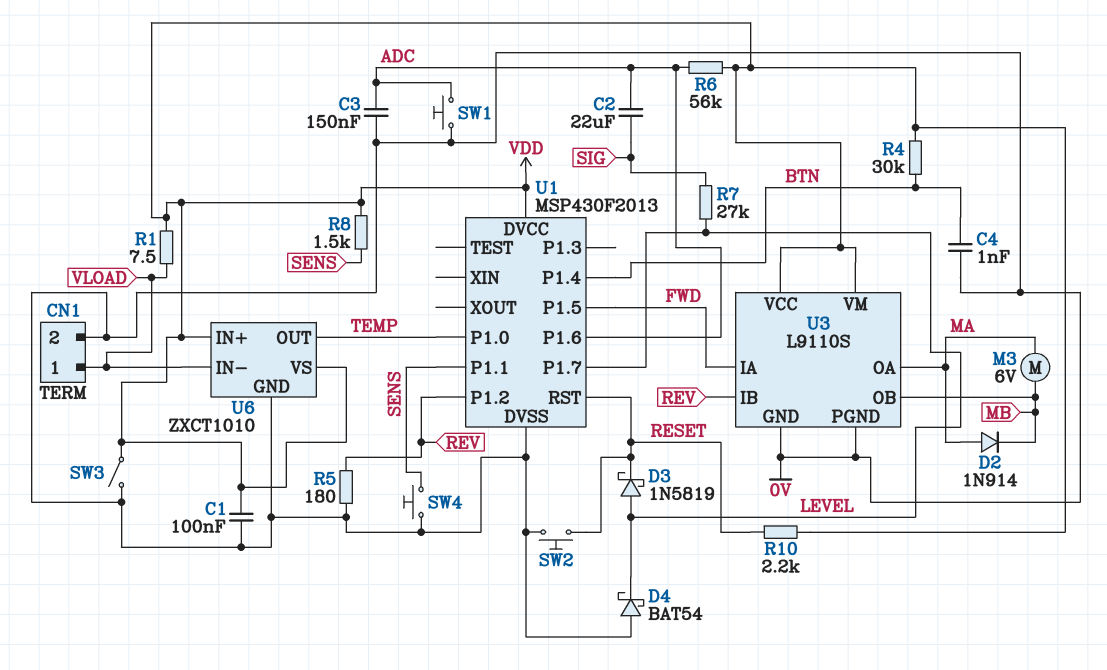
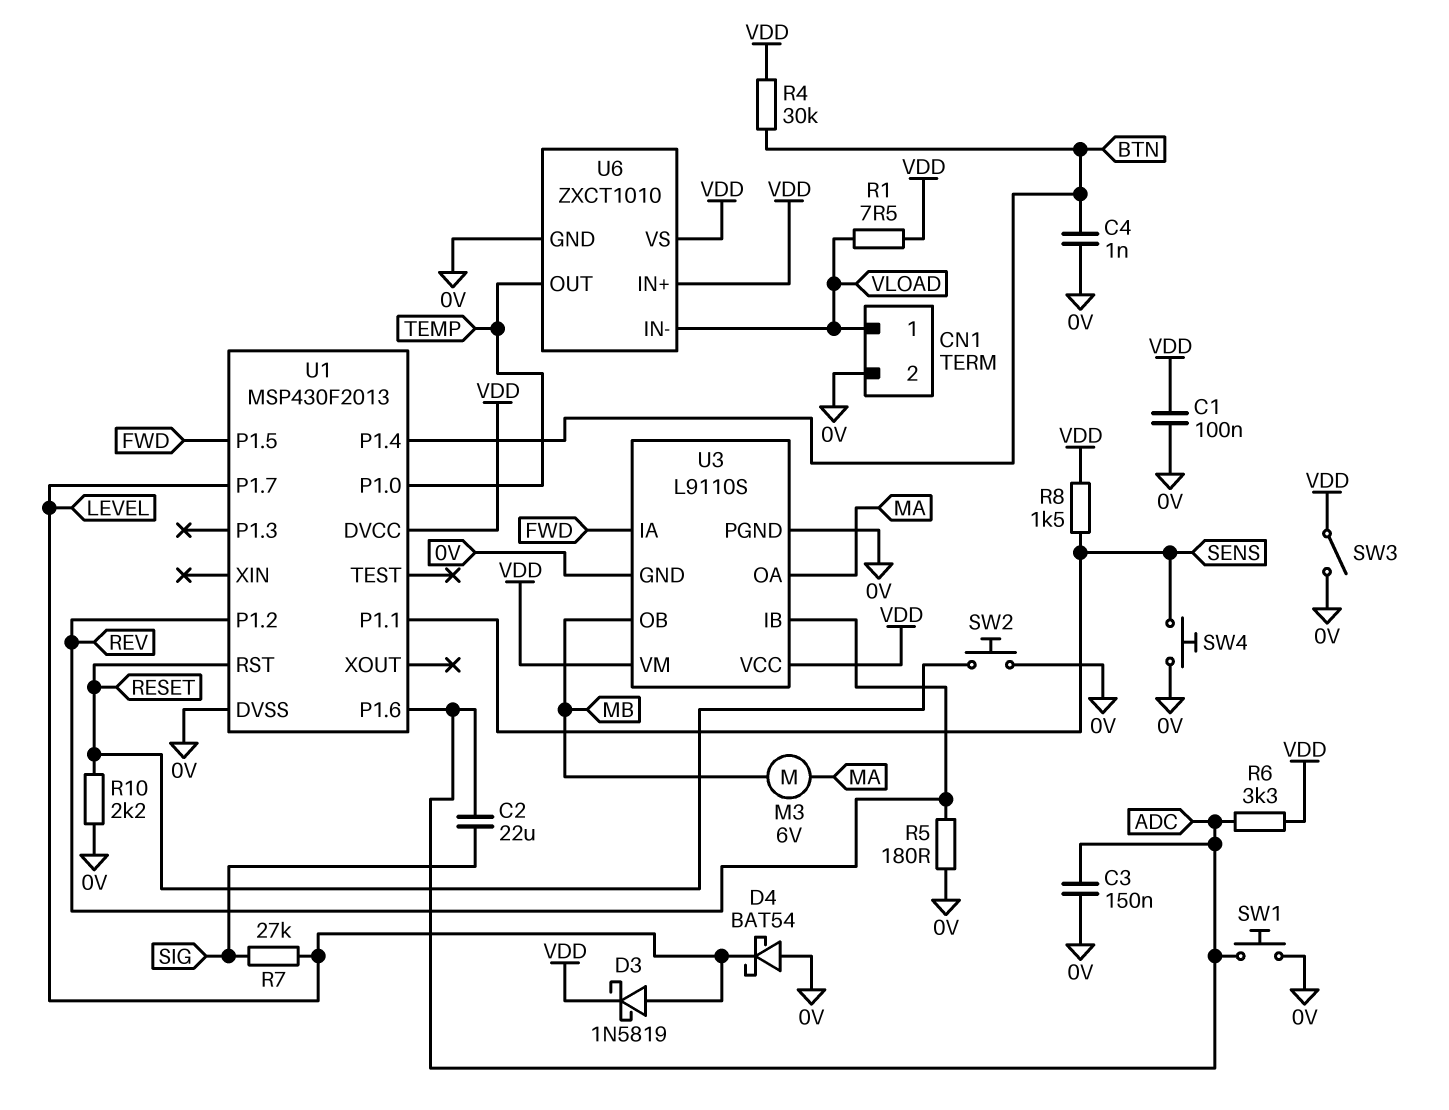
D2: diode 1N914 (A MA, K MB) -> none
D3: schottky 1N5819 (A LEVEL, K RESET) -> schottky 1N5819 (A LEVEL, K VDD)
R6: 56k (ADC, VDD) -> 3.3k (ADC, VDD)
R10: 2.2k (RESET, VDD) -> 2.2k (0V, RESET)

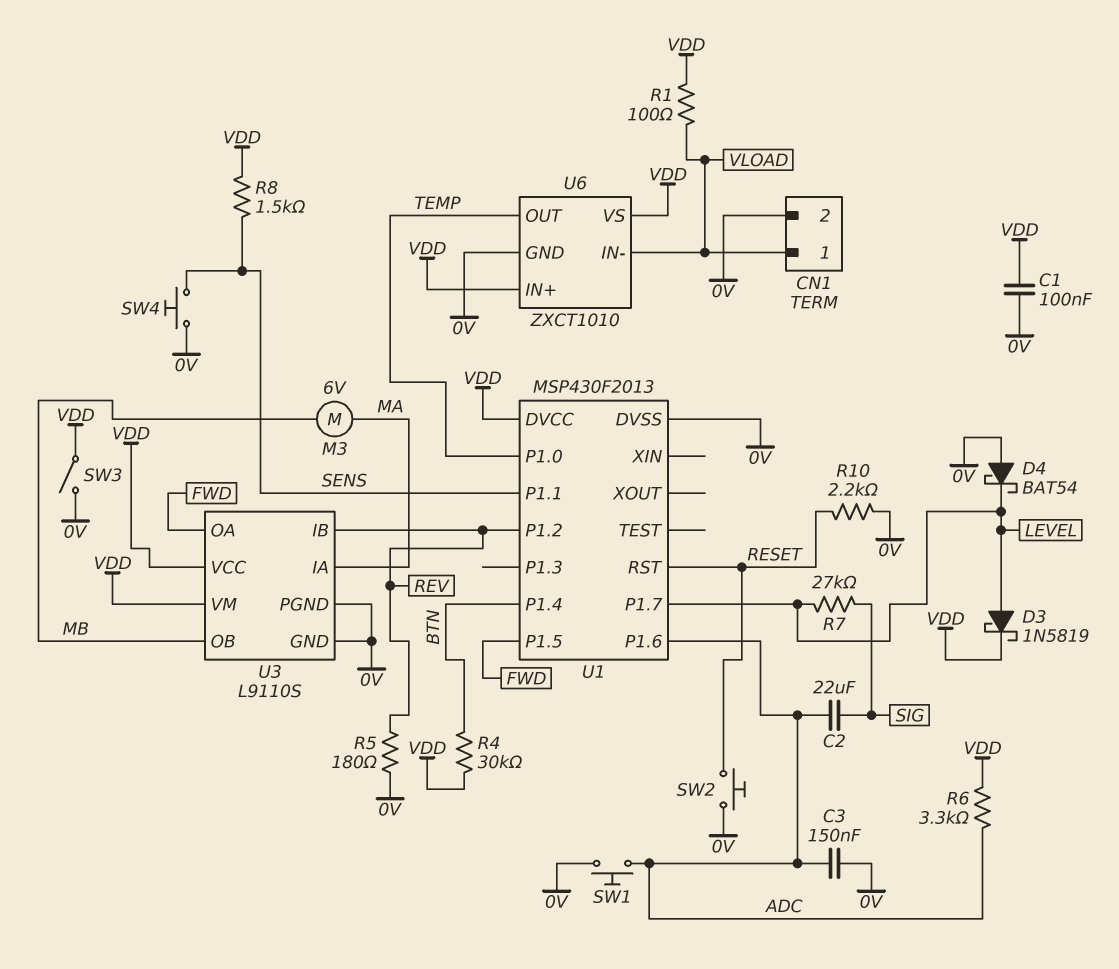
C4: 1nF (0V, BTN) -> none
R1: 7.5 (VDD, VLOAD) -> 100 (VDD, VLOAD)
U3 pin IA: FWD -> MA
U3 pin OA: MA -> FWD

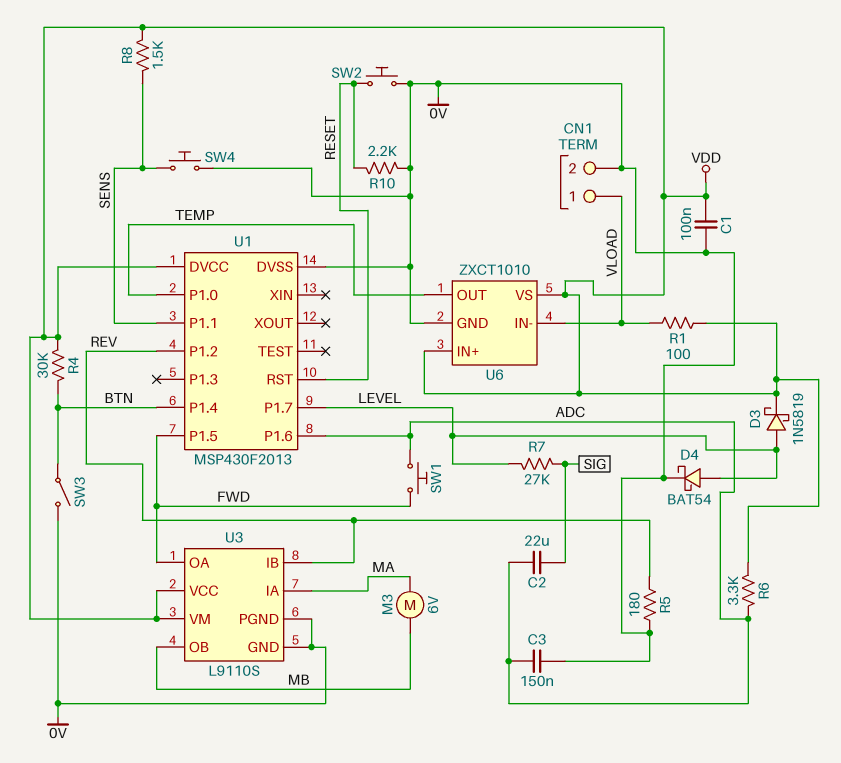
D4: schottky BAT54 (A 0V, K LEVEL) -> schottky BAT54 (A LEVEL, K 0V)
SW1: button (0V, ADC) -> button (ADC, FWD)
SW3: switch (0V, VDD) -> switch (0V, BTN)

